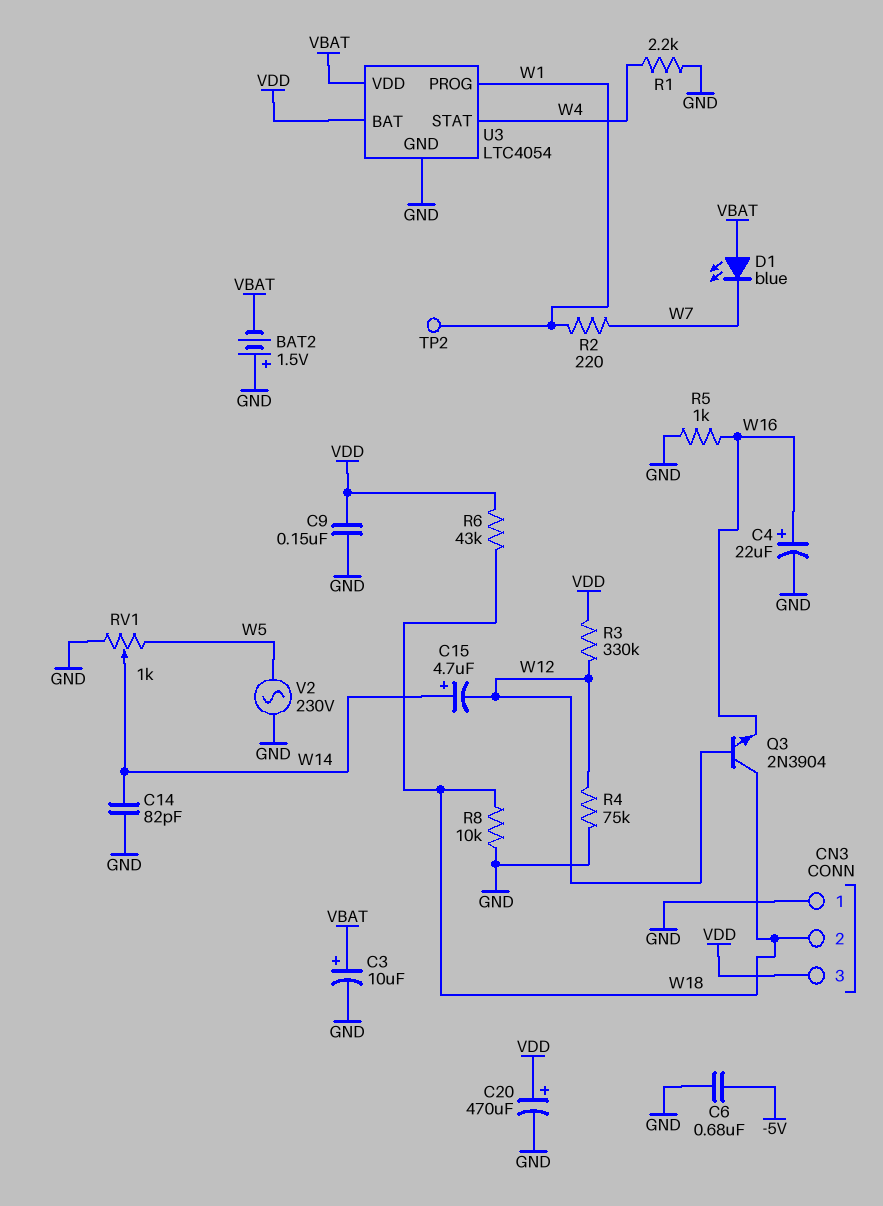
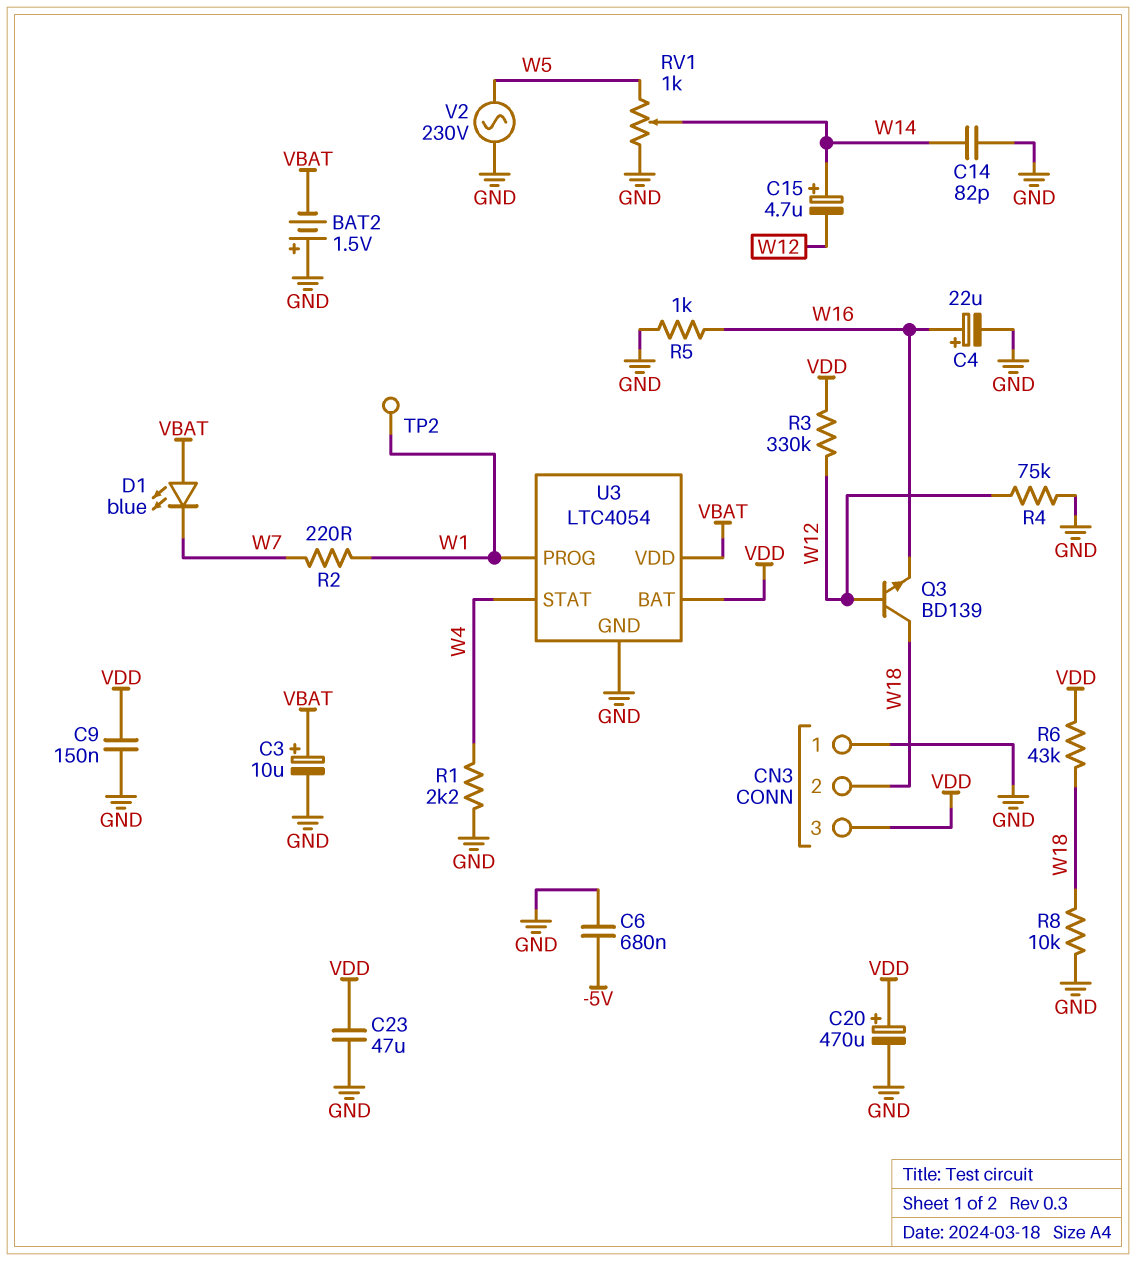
C23: none -> 47uF (GND, VDD)
Q3: NPN 2N3904 (B W12, C W18, E W16) -> NPN BD139 (B W12, C W18, E W16)

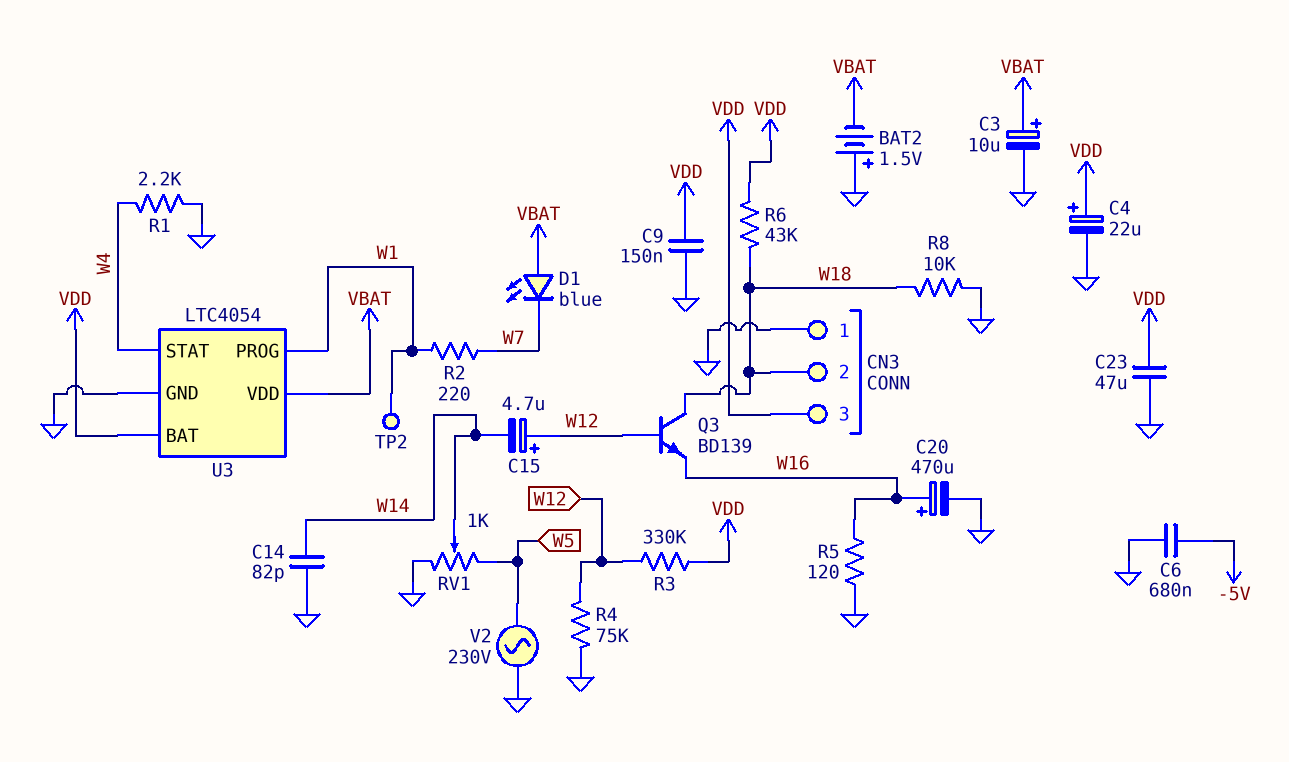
C4: 22uF (plus W16, minus GND) -> 22uF (plus VDD, minus GND)
C15: 4.7uF (plus W14, minus W12) -> 4.7uF (plus W12, minus W14)
C20: 470uF (plus VDD, minus GND) -> 470uF (plus W16, minus GND)
R5: 1k (GND, W16) -> 120 (GND, W16)

